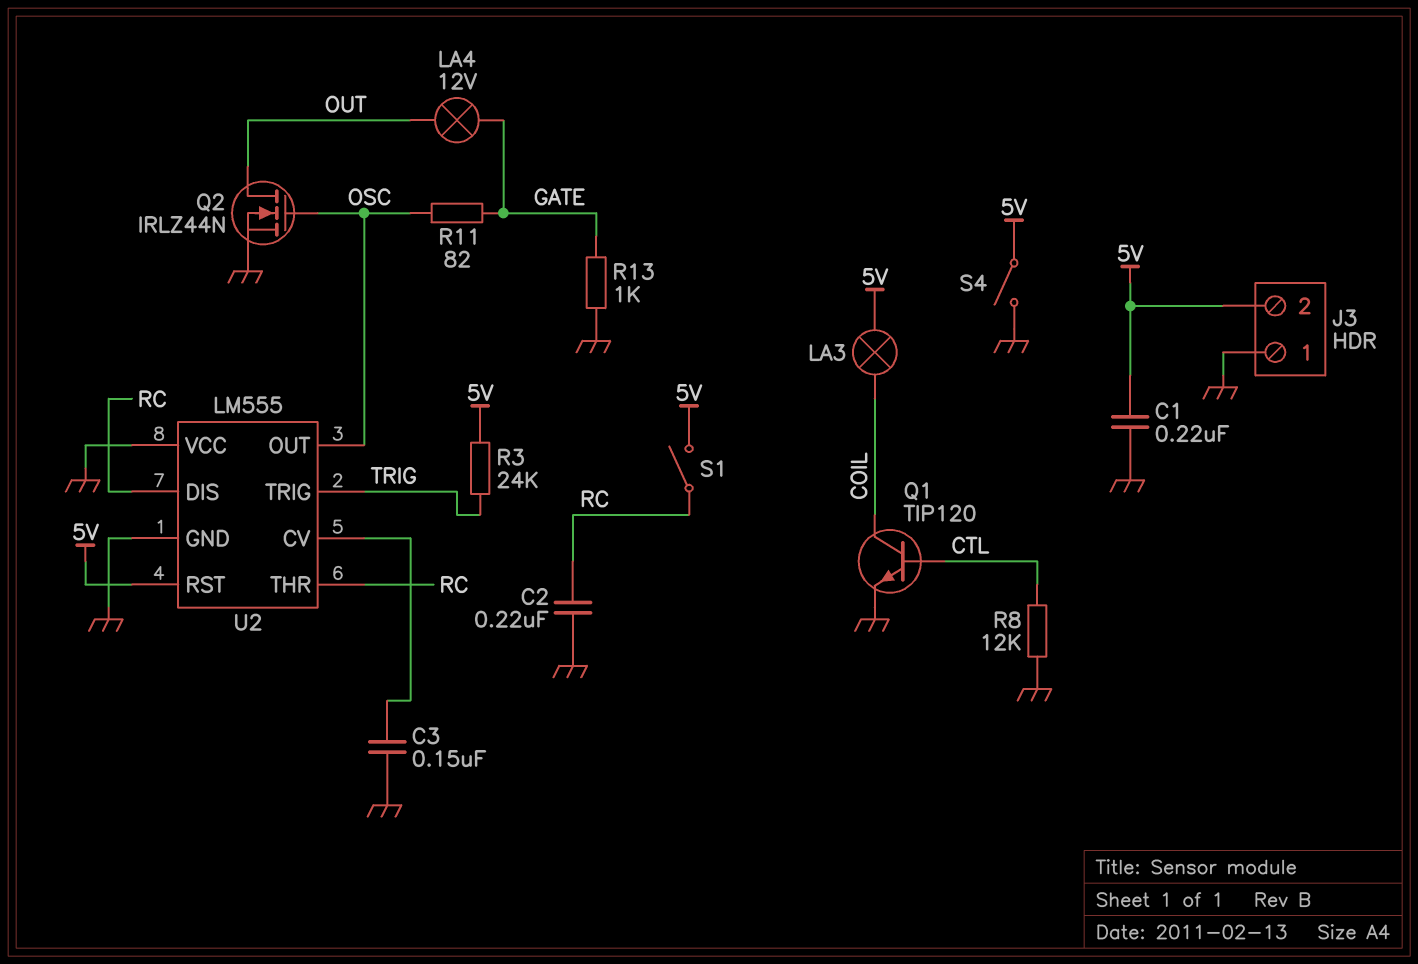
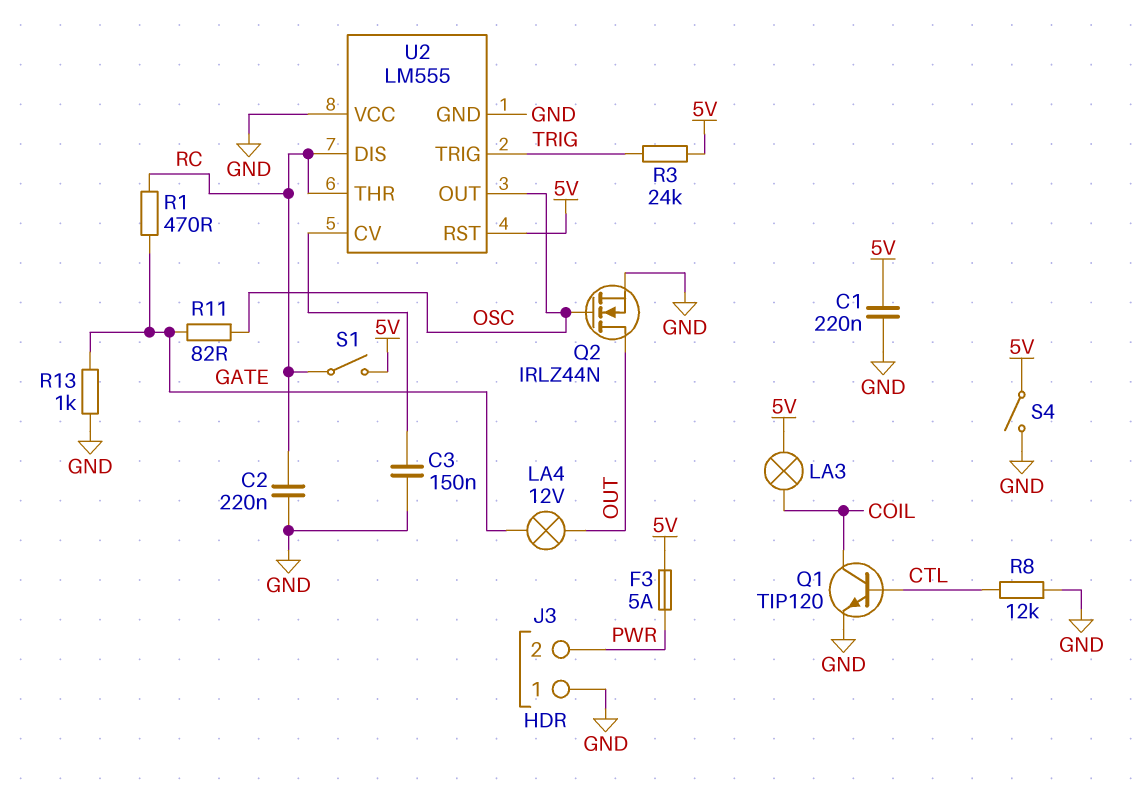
F3: none -> 5A (5V, PWR)
J3 pin 2: 5V -> PWR
R1: none -> 470 (GATE, RC)

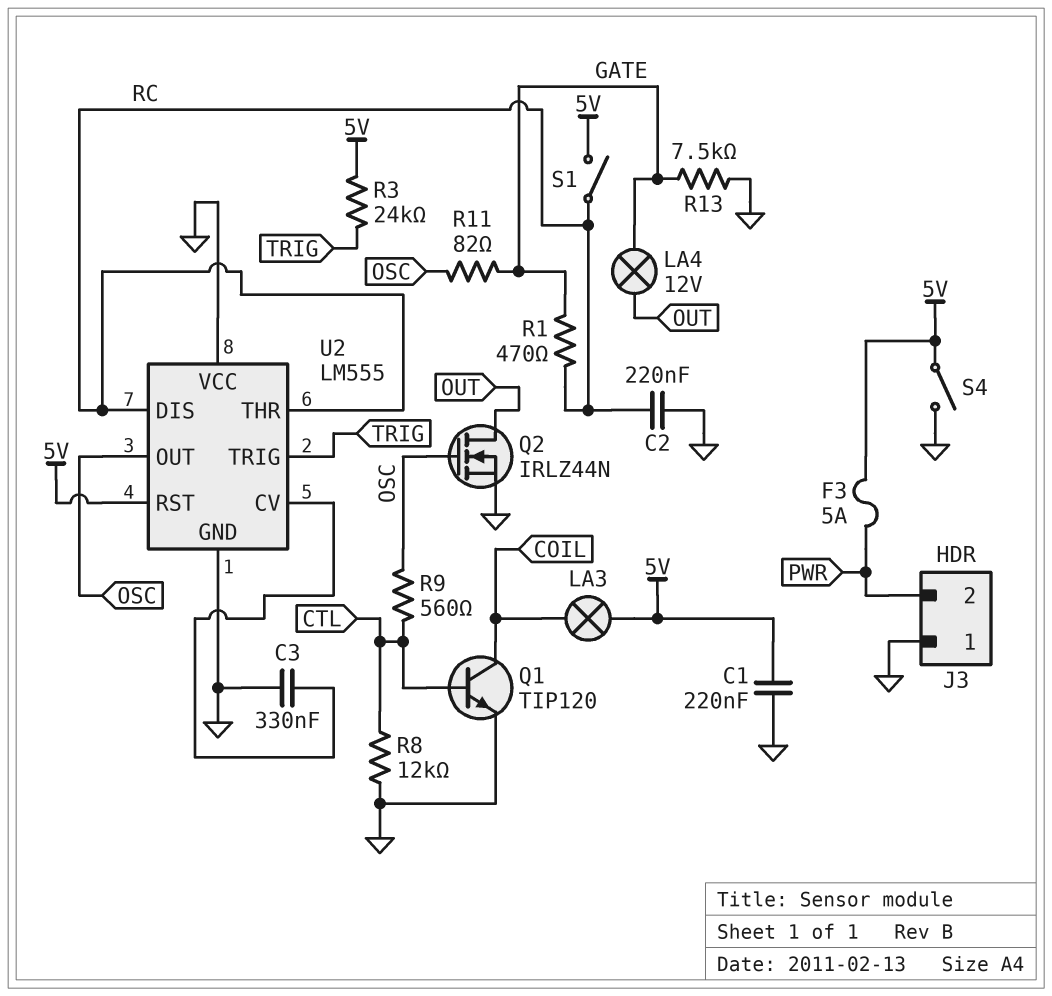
C3: 150nF (GND, U2/CV) -> 330nF (GND, U2/CV)
R9: none -> 560 (CTL, OSC)
R13: 1k (GATE, GND) -> 7.5k (GATE, GND)

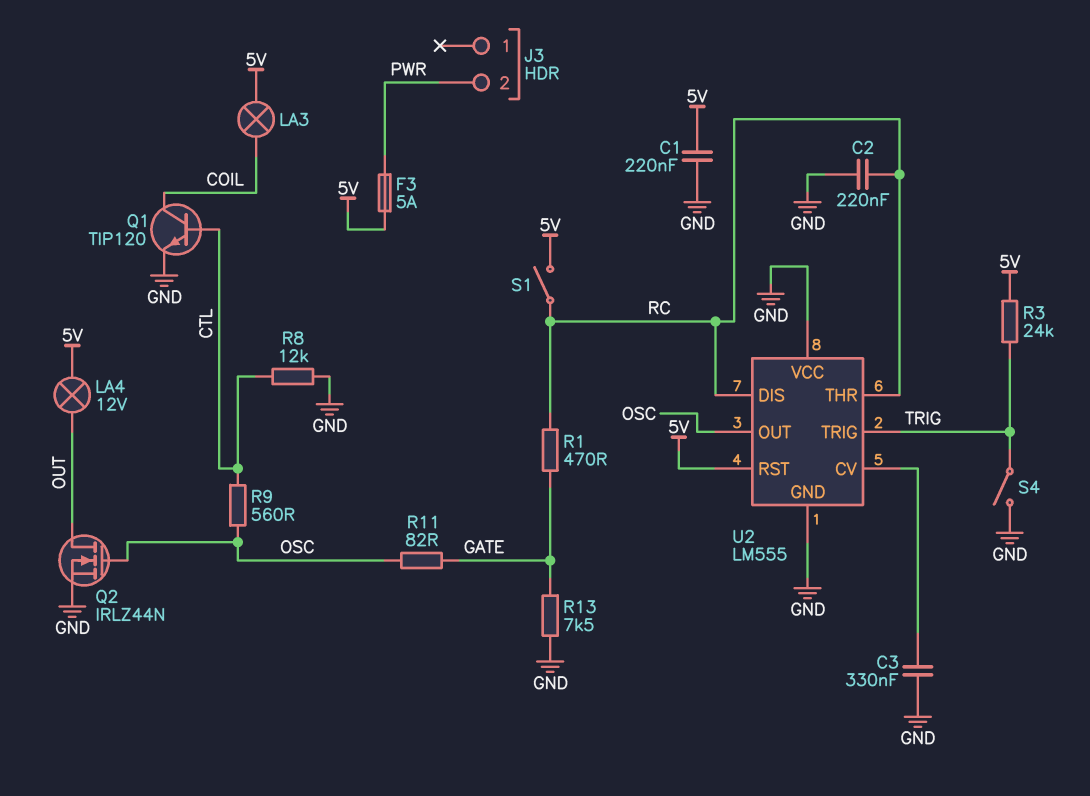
J3 pin 1: GND -> none
LA4: lamp 12V (GATE, OUT) -> lamp 12V (5V, OUT)
S4: switch (5V, GND) -> switch (GND, TRIG)

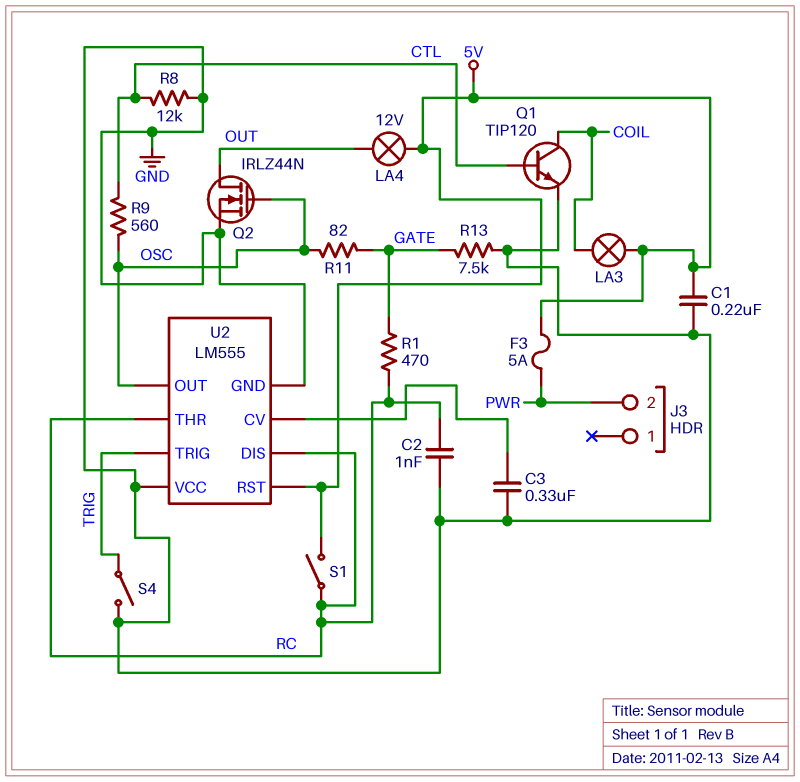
C2: 220nF (GND, RC) -> 1nF (GND, RC)
R3: 24k (5V, TRIG) -> none

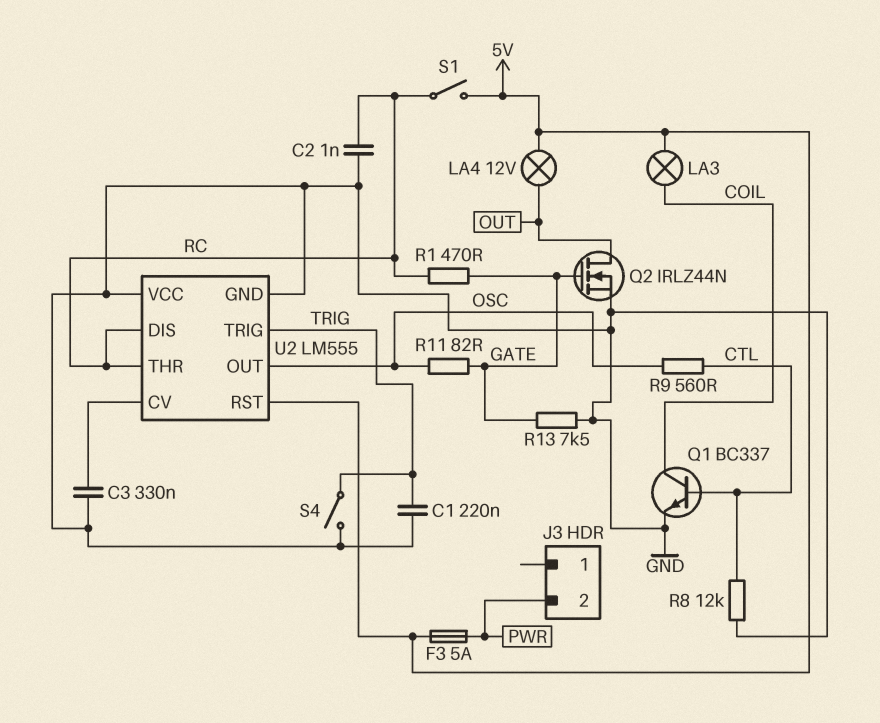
C1: 220nF (5V, GND) -> 220nF (GND, TRIG)
Q1: NPN TIP120 (B CTL, C COIL, E GND) -> NPN BC337 (B CTL, C COIL, E GND)
Q2: NMOS IRLZ44N (G OSC, D OUT, S GND) -> NMOS IRLZ44N (G GATE, D OUT, S GND)

